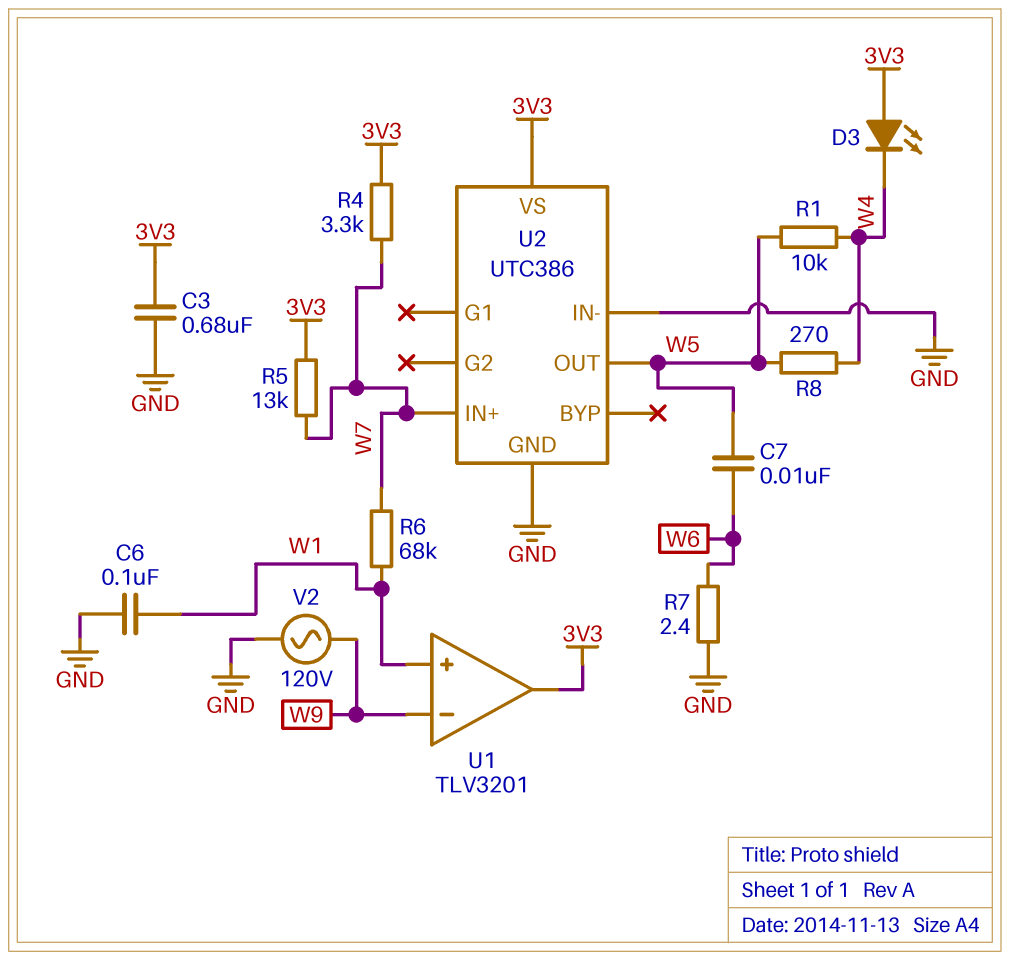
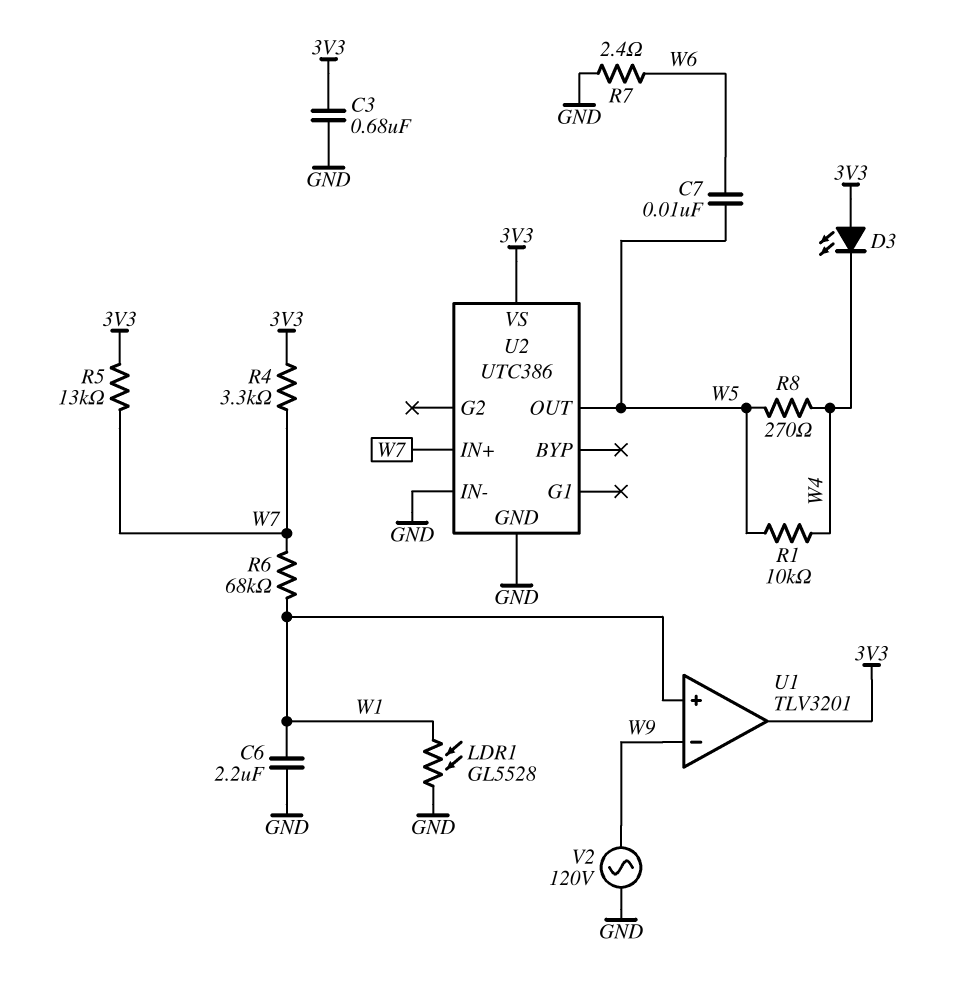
C6: 100nF (GND, W1) -> 2.2uF (GND, W1)
LDR1: none -> GL5528 (GND, W1)

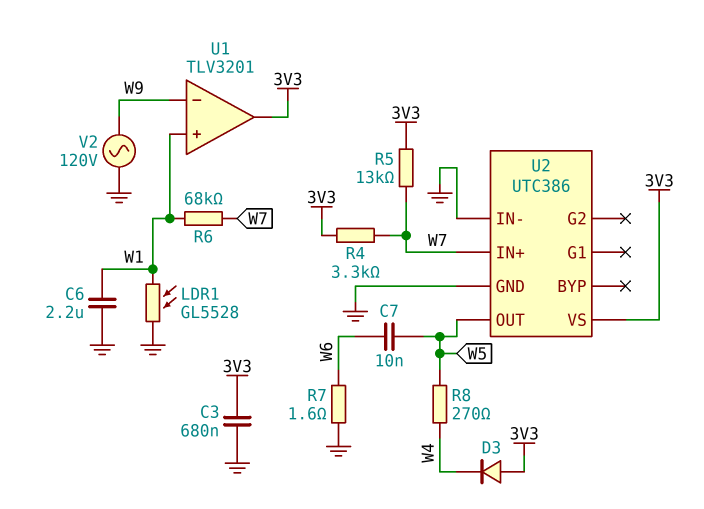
D3: LED (A 3V3, K W4) -> diode (A 3V3, K W4)
R1: 10k (W4, W5) -> none
R7: 2.4 (GND, W6) -> 1.6 (GND, W6)

